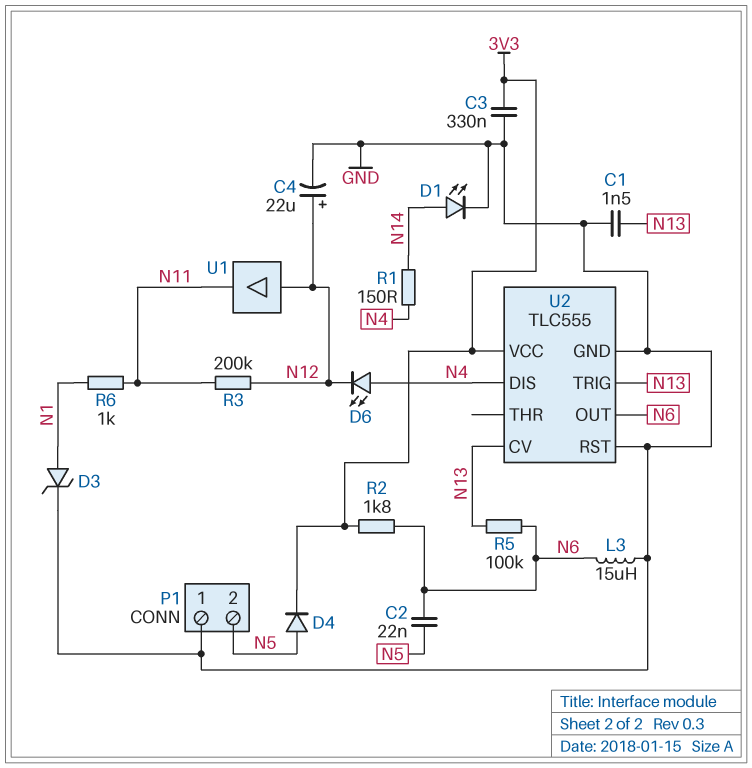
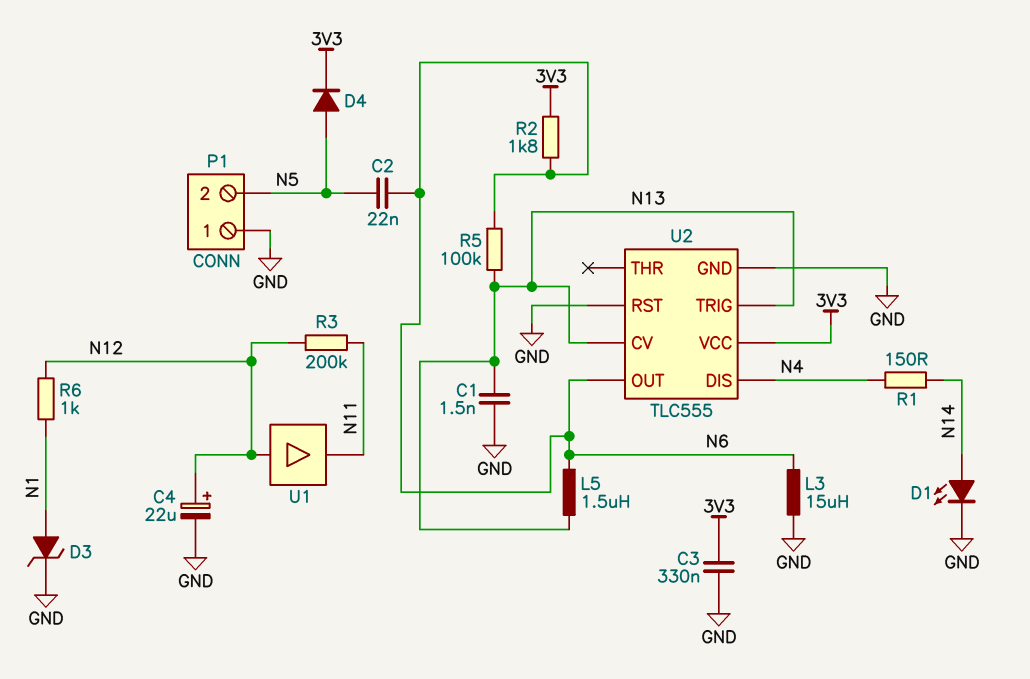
D6: LED (A N4, K N12) -> none
L5: none -> 1.5uH (N6, N13)
R6: 1k (N1, N11) -> 1k (N1, N12)

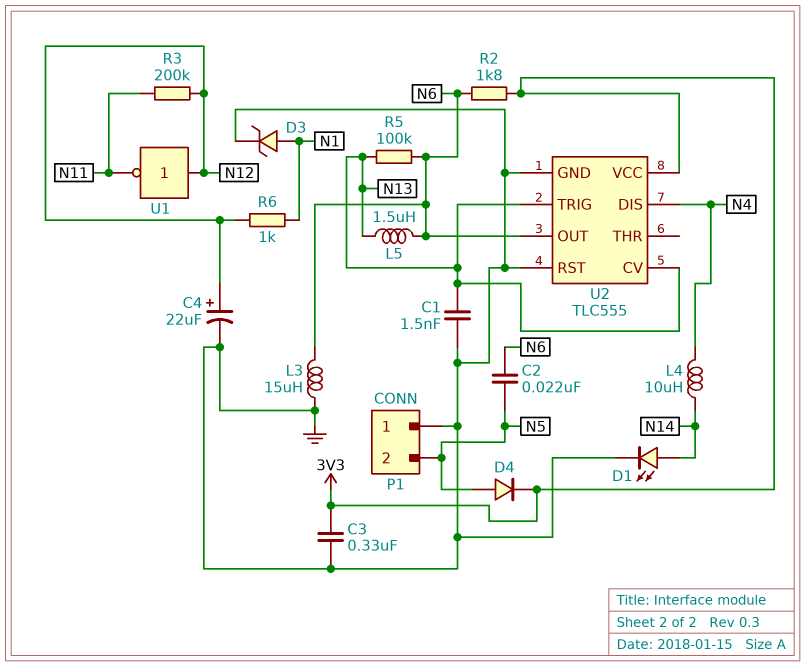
L4: none -> 10uH (N4, N14)
R1: 150 (N4, N14) -> none
U1: buffer (in N12, out N11) -> NOT (in N12, out N11)

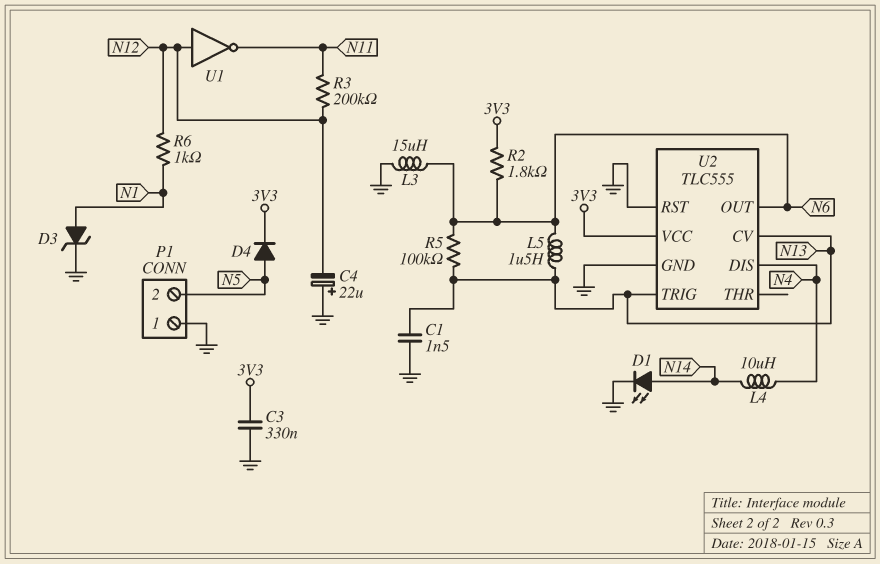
C2: 22nF (N5, N6) -> none
C4: 22uF (plus N12, minus GND) -> 22uF (plus GND, minus N12)

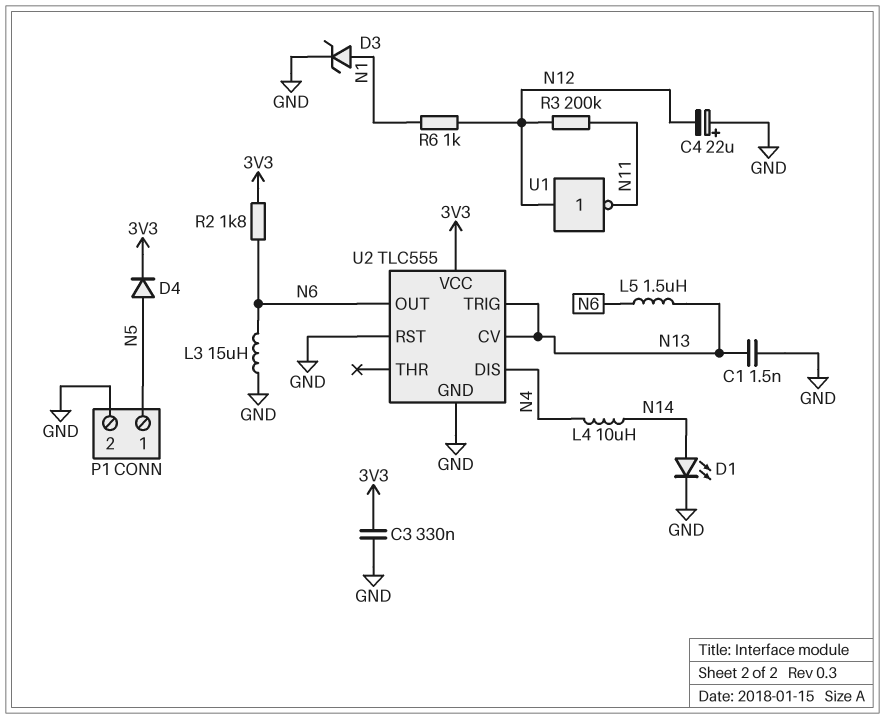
P1 pin 1: GND -> N5
P1 pin 2: N5 -> GND
R5: 100k (N6, N13) -> none

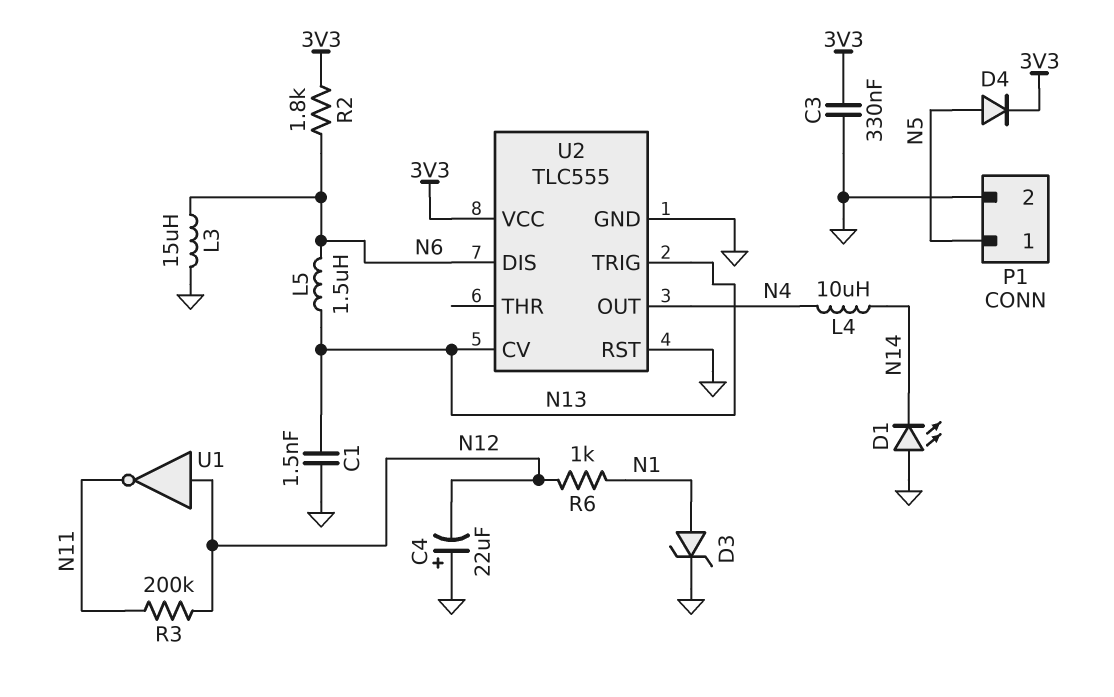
D1: LED (A N14, K GND) -> LED (A GND, K N14)
U2 pin DIS: N4 -> N6
U2 pin OUT: N6 -> N4

